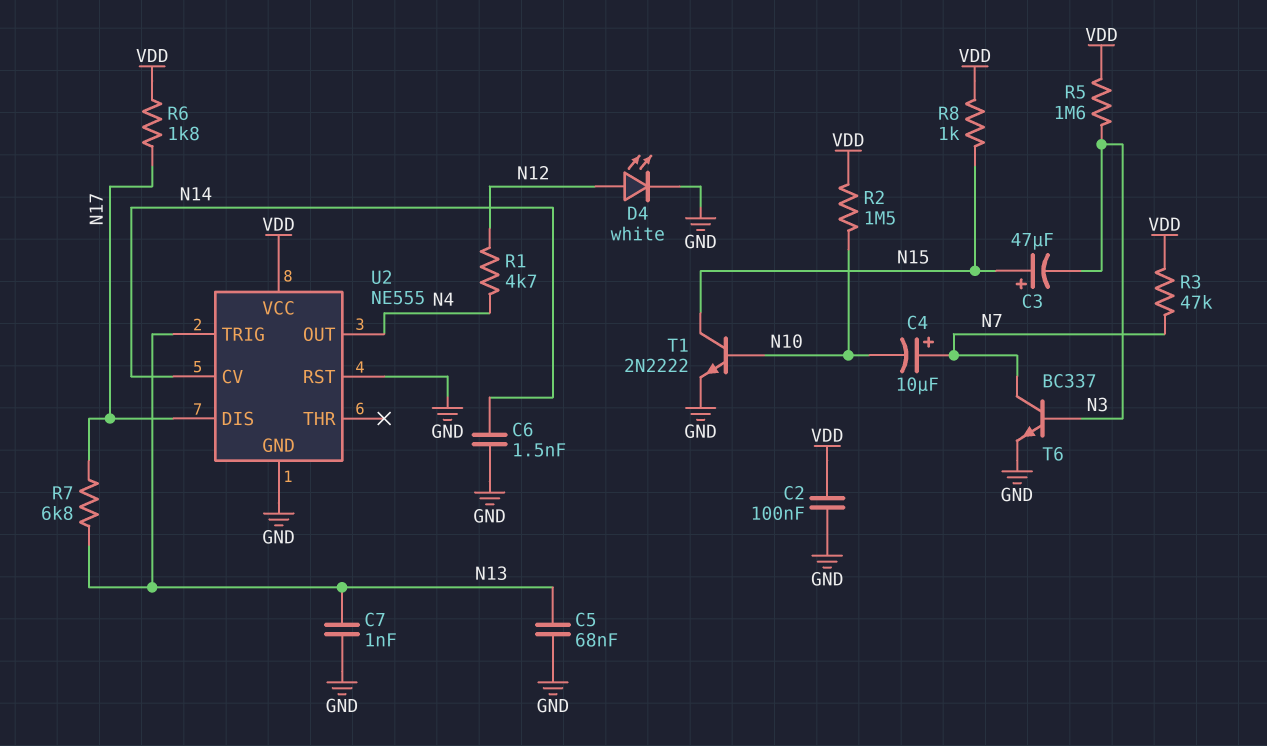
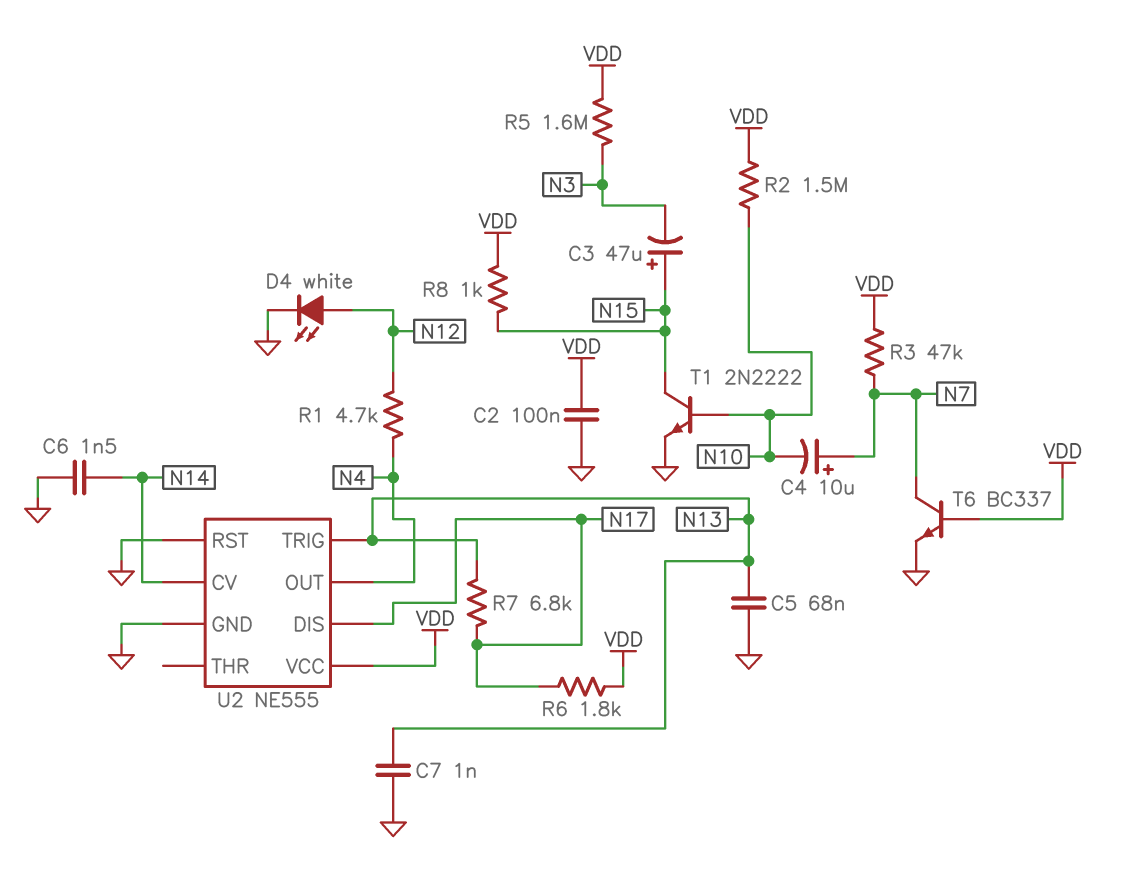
T6: NPN BC337 (B N3, C N7, E GND) -> NPN BC337 (B VDD, C N7, E GND)

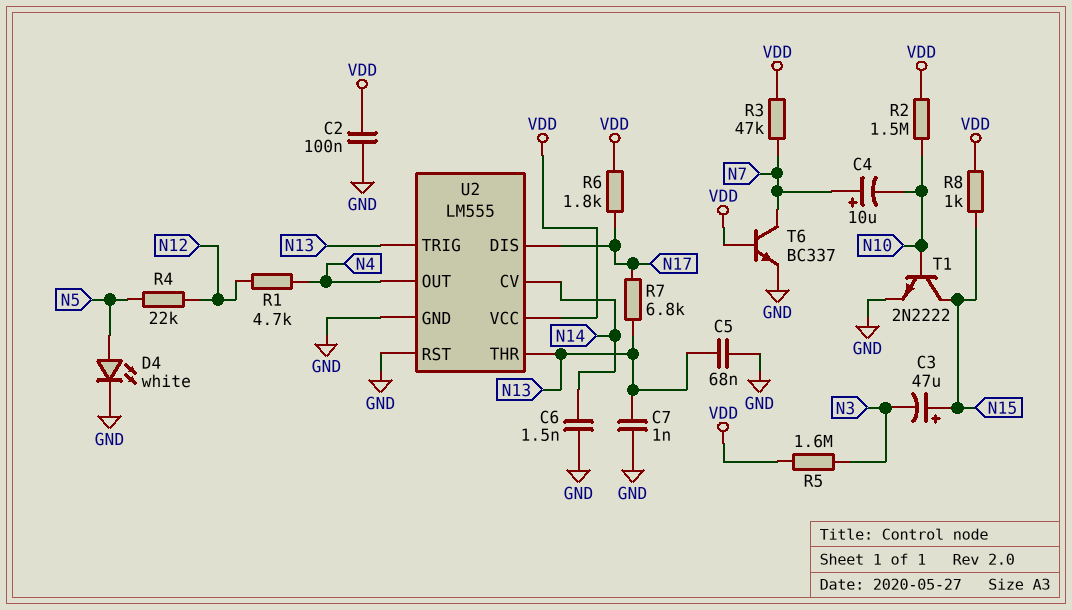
D4: LED white (A N12, K GND) -> LED white (A N5, K GND)
R4: none -> 22k (N5, N12)
U2: NE555 -> LM555
U2 pin THR: none -> N13

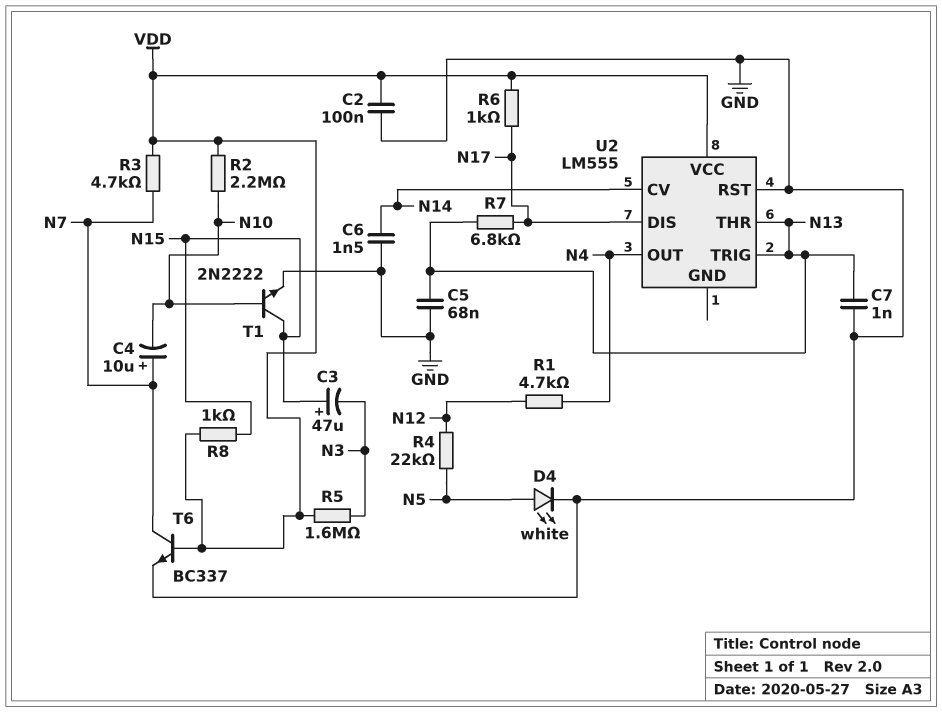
R2: 1.5M (N10, VDD) -> 2.2M (N10, VDD)
R3: 47k (N7, VDD) -> 4.7k (N7, VDD)
R6: 1.8k (N17, VDD) -> 1k (N17, VDD)
U2 pin GND: GND -> none

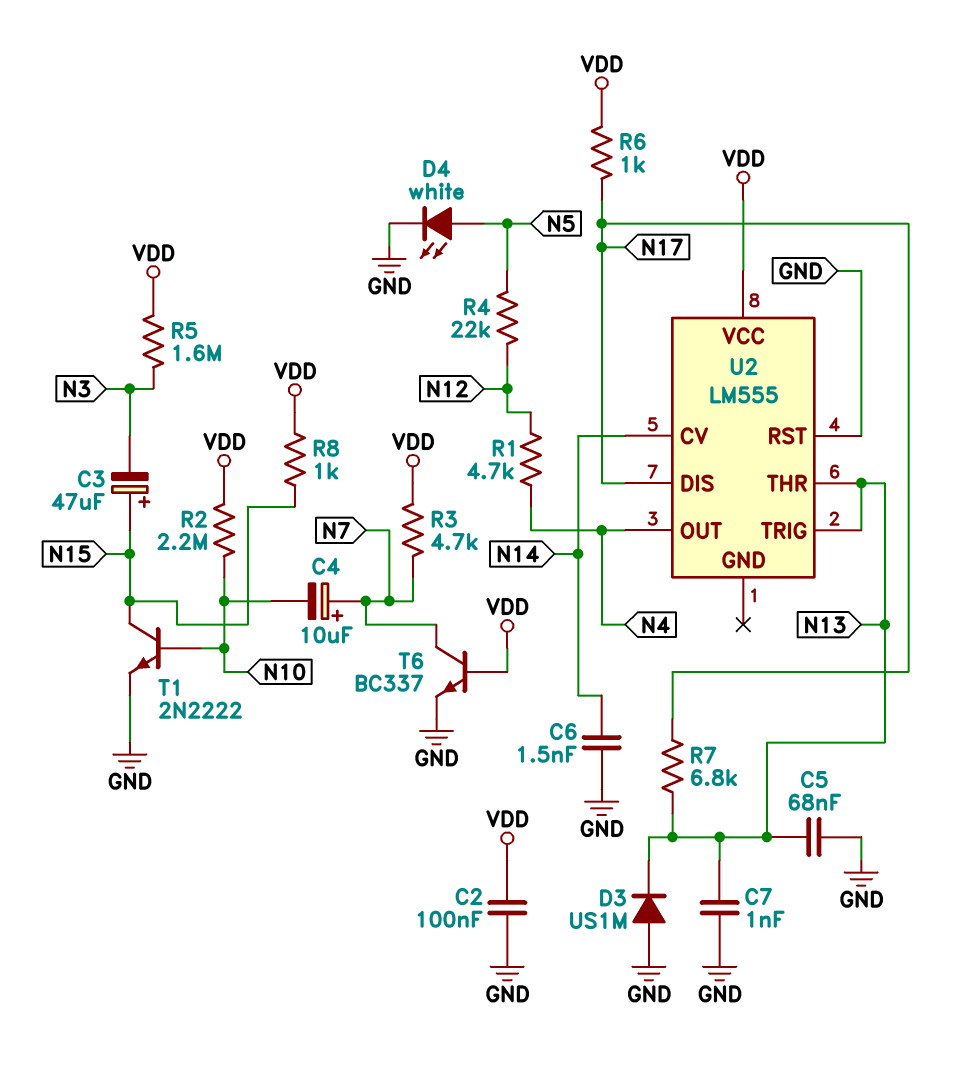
D3: none -> diode US1M (A GND, K N13)

